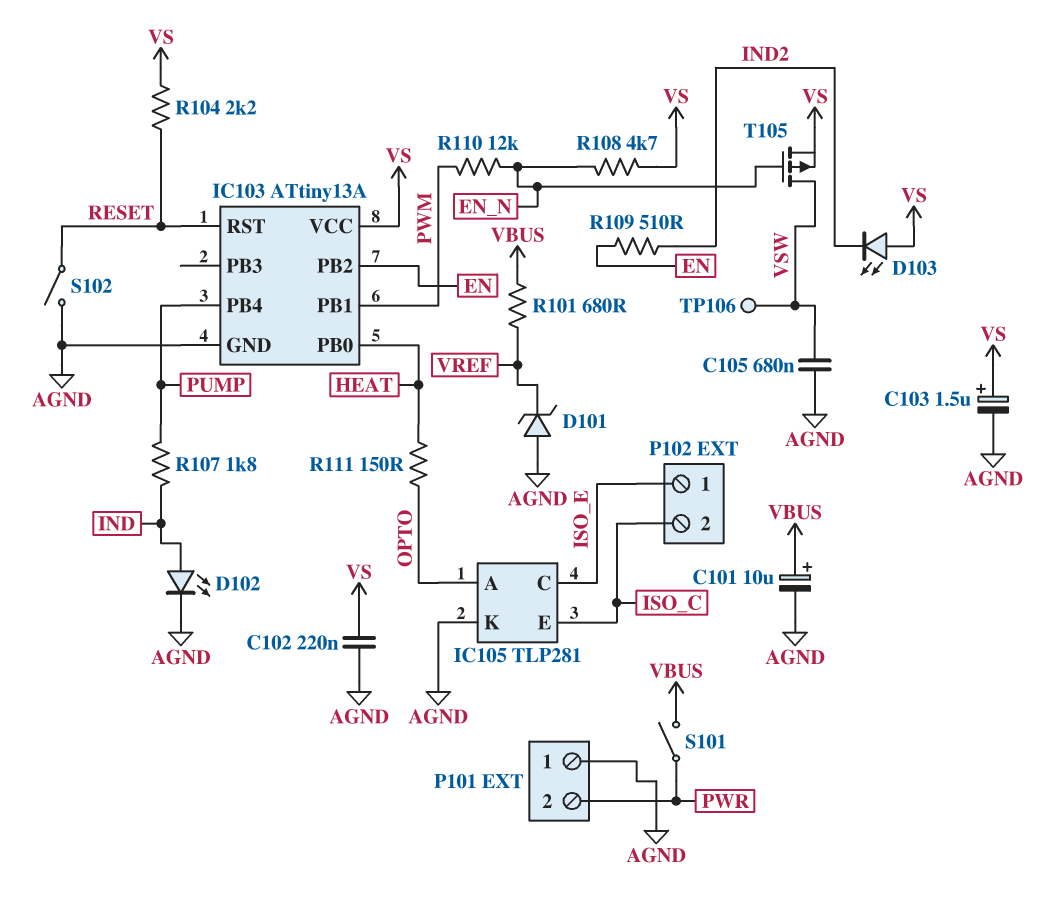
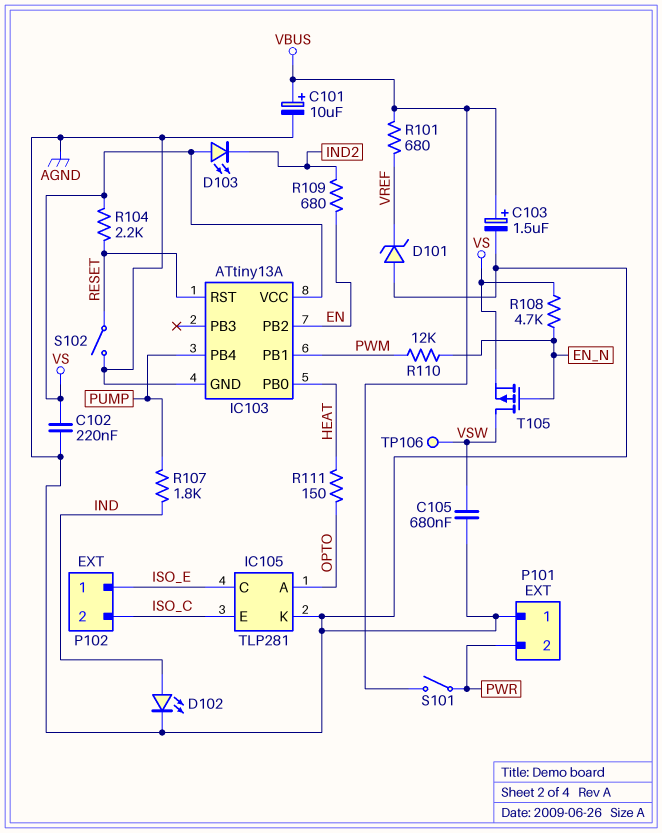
C103: 1.5uF (plus VS, minus AGND) -> 1.5uF (plus VBUS, minus AGND)
R109: 510 (EN, IND2) -> 680 (EN, IND2)

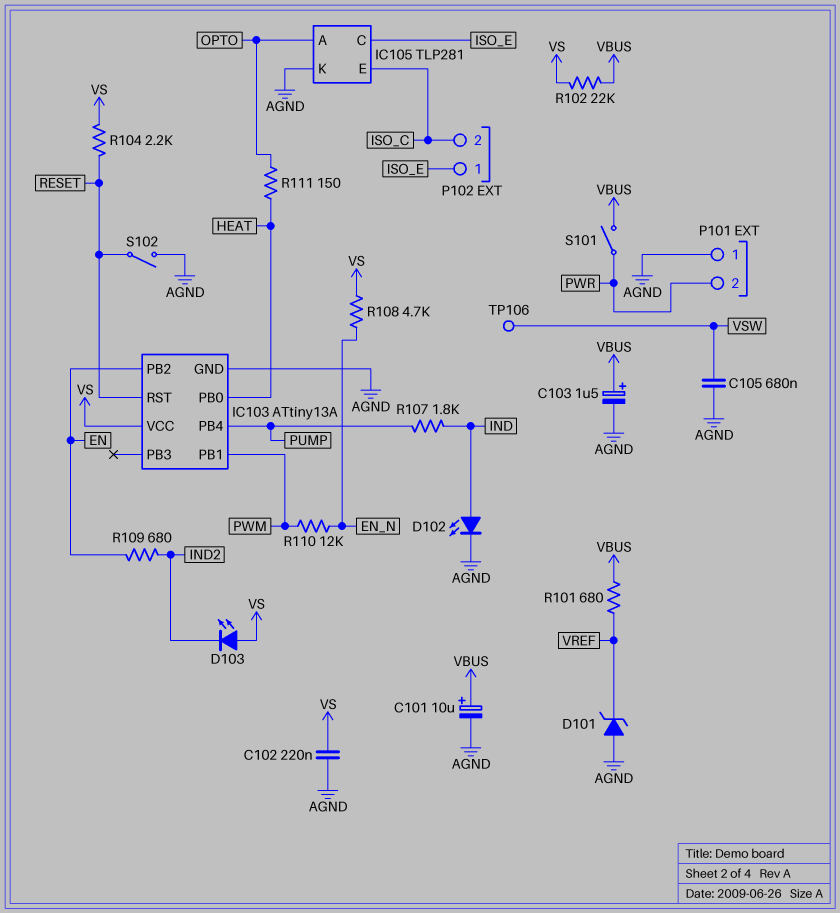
R102: none -> 22k (VBUS, VS)
T105: PMOS (G EN_N, D VSW, S VS) -> none

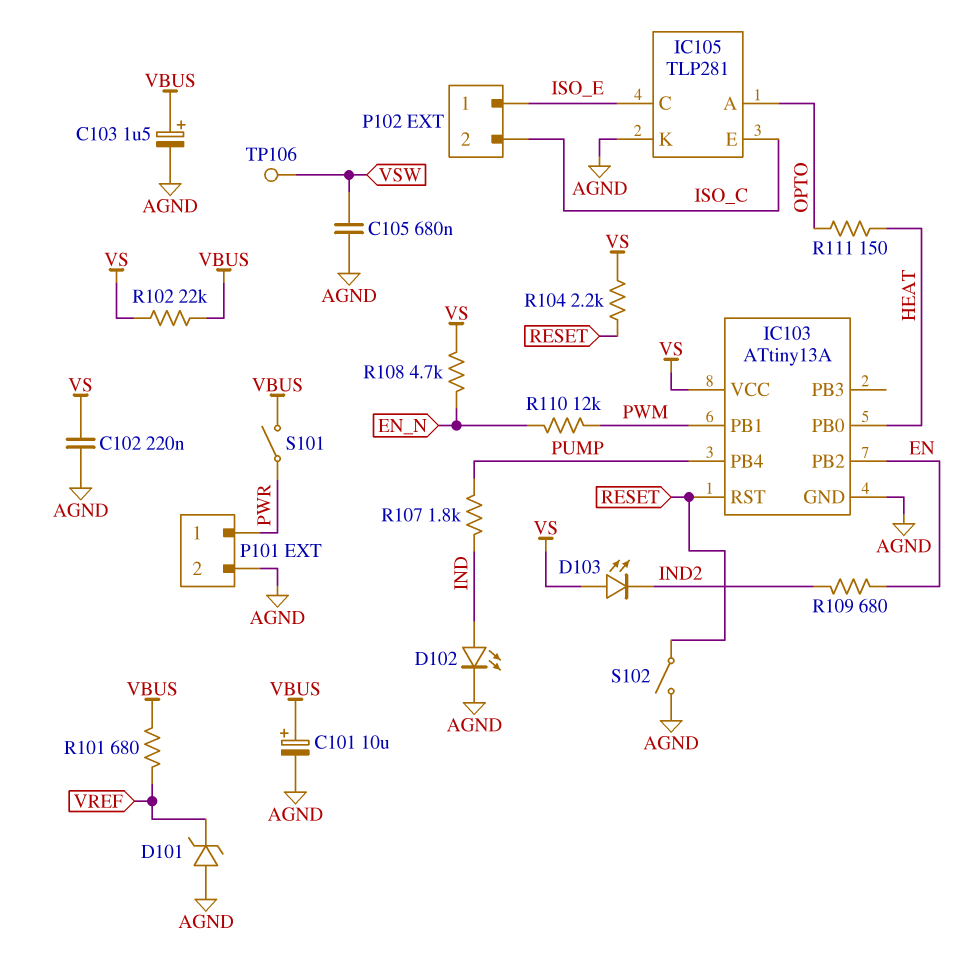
P101 pin 1: AGND -> PWR
P101 pin 2: PWR -> AGND

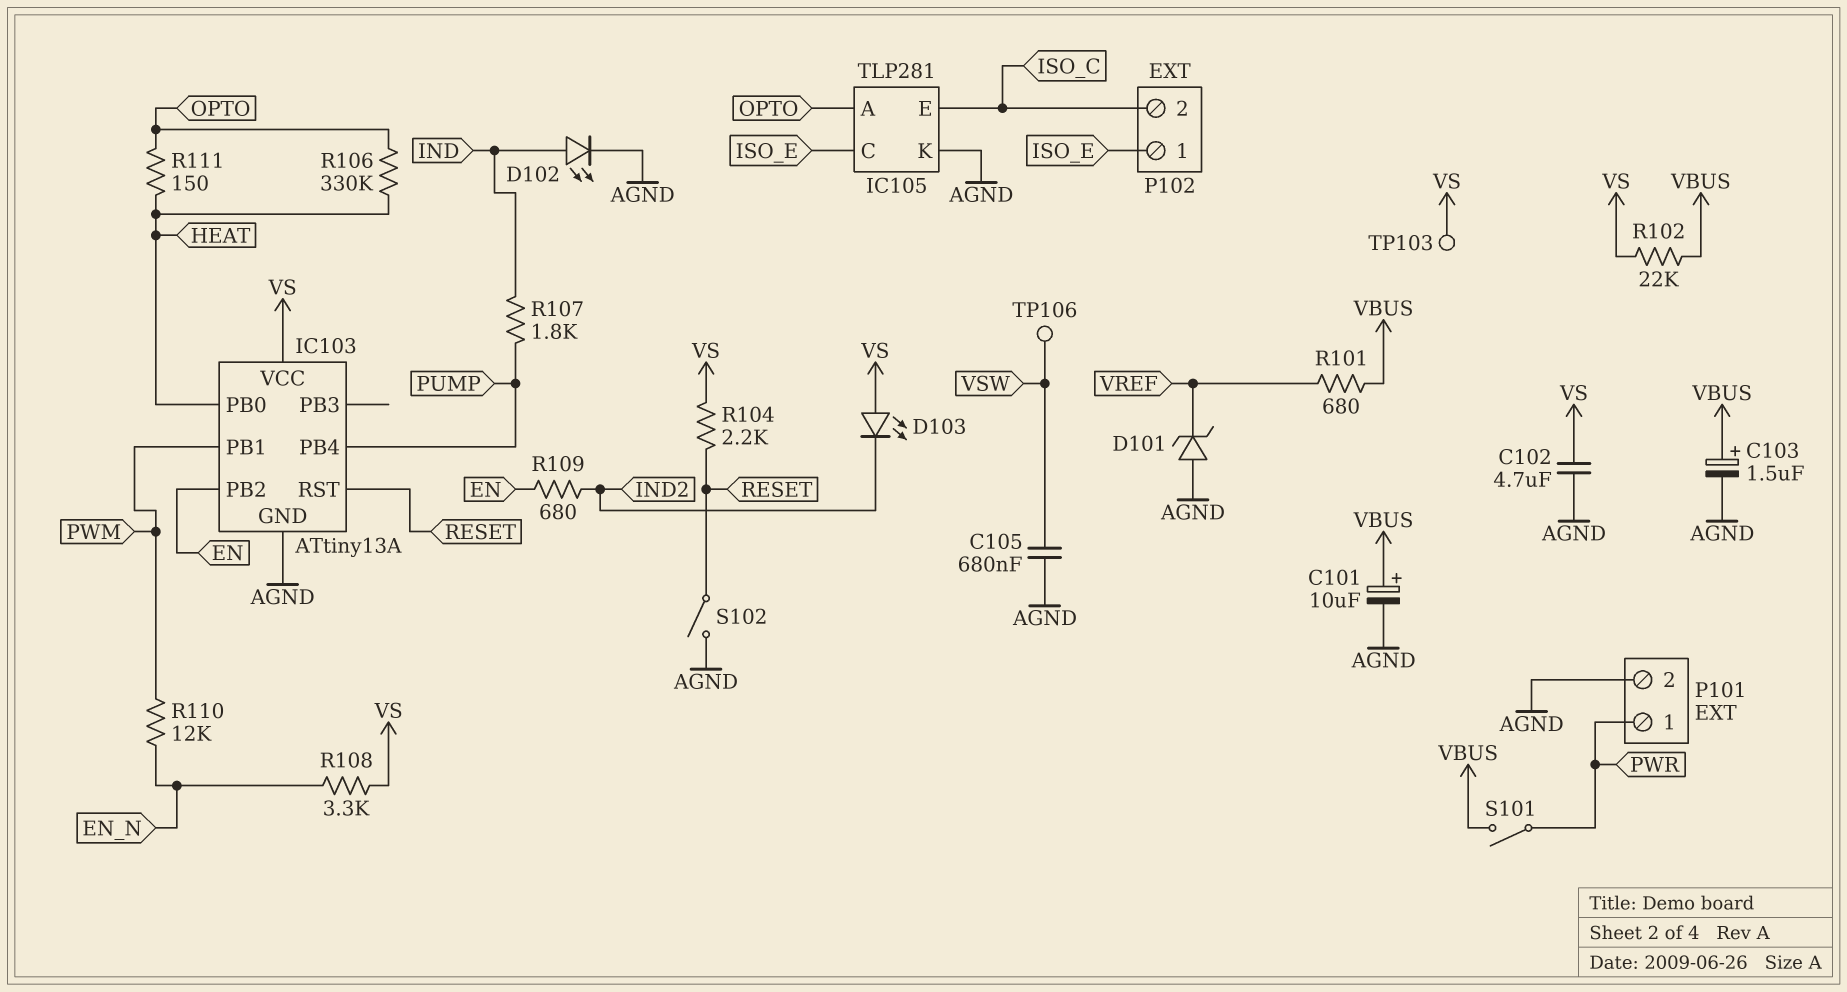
C102: 220nF (AGND, VS) -> 4.7uF (AGND, VS)
R106: none -> 330k (HEAT, OPTO)
R108: 4.7k (EN_N, VS) -> 3.3k (EN_N, VS)
TP103: none -> test point (VS)

